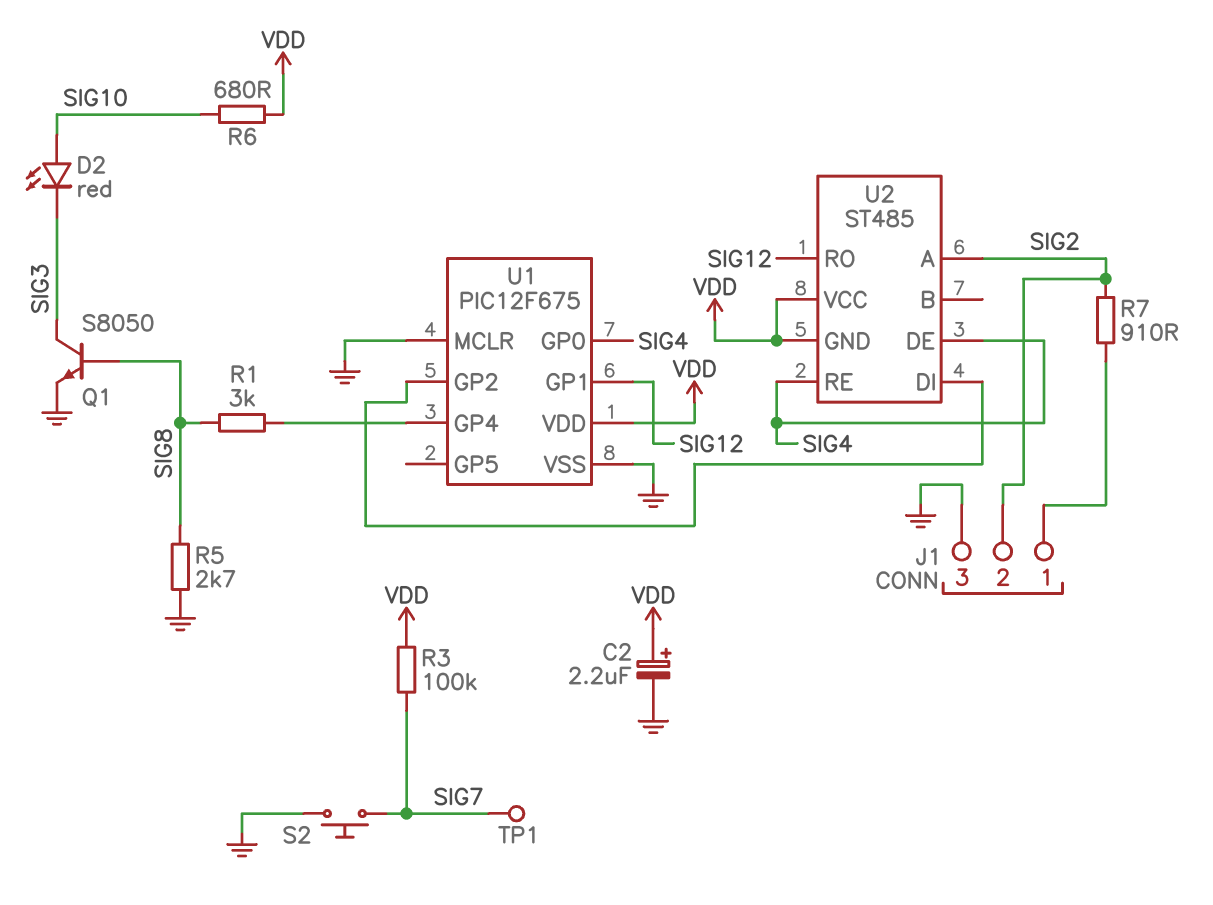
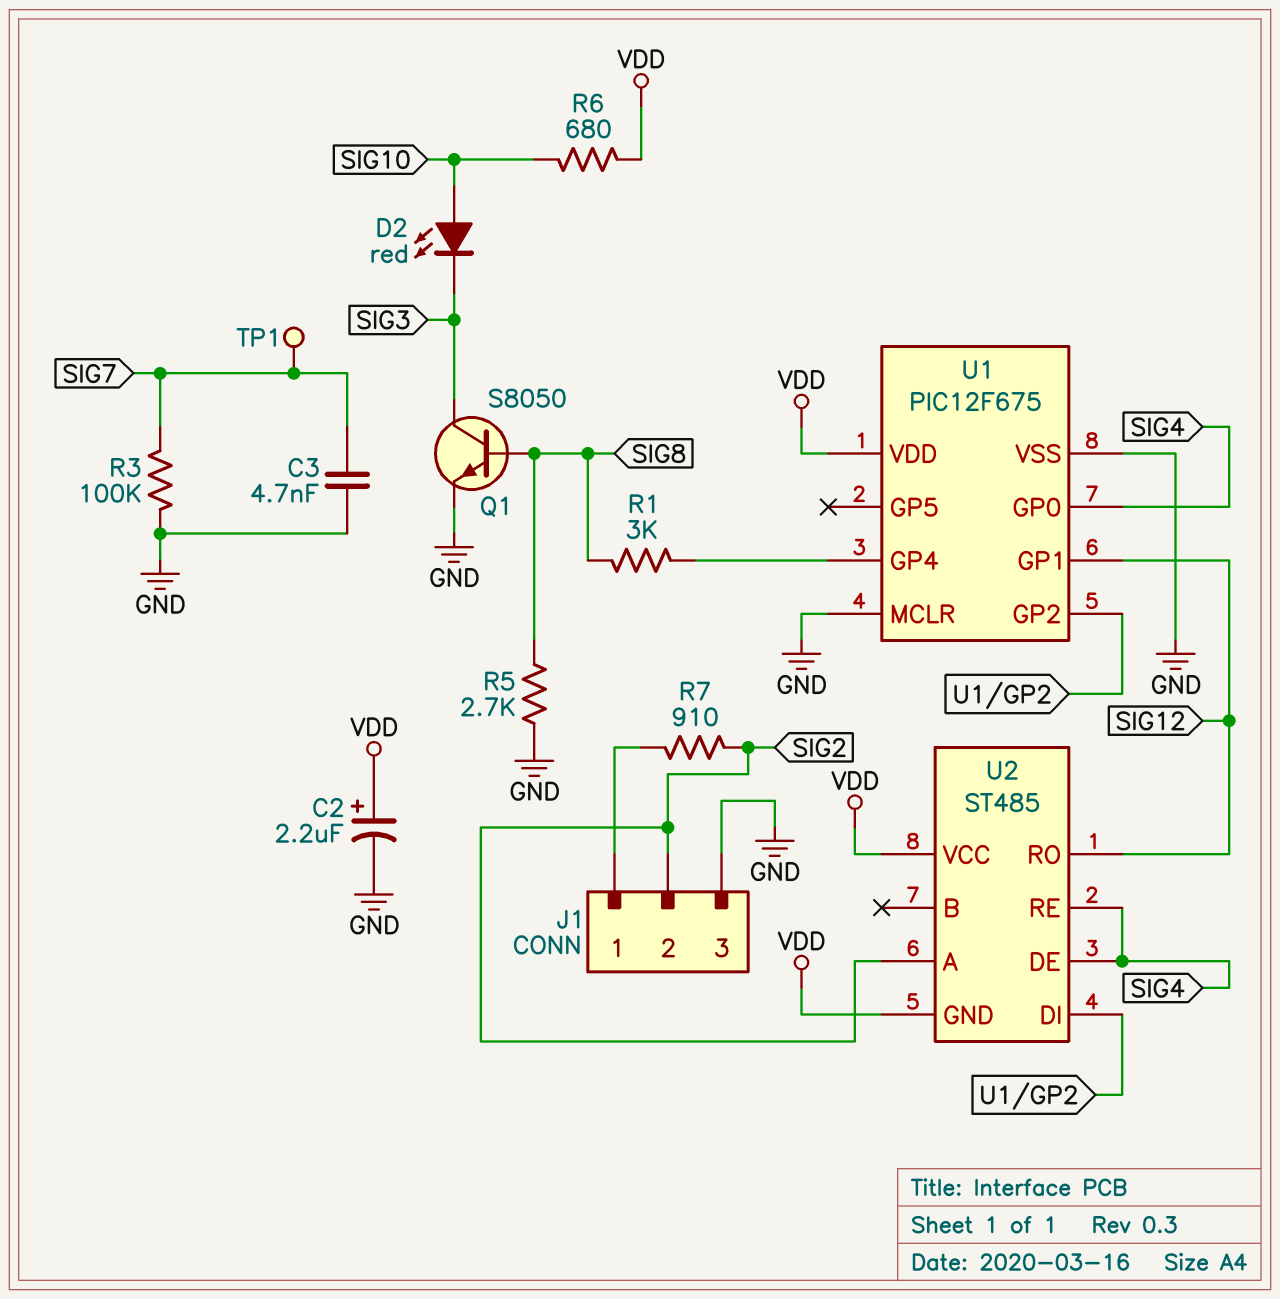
C3: none -> 4.7nF (GND, SIG7)
R3: 100k (SIG7, VDD) -> 100k (GND, SIG7)
S2: button (GND, SIG7) -> none

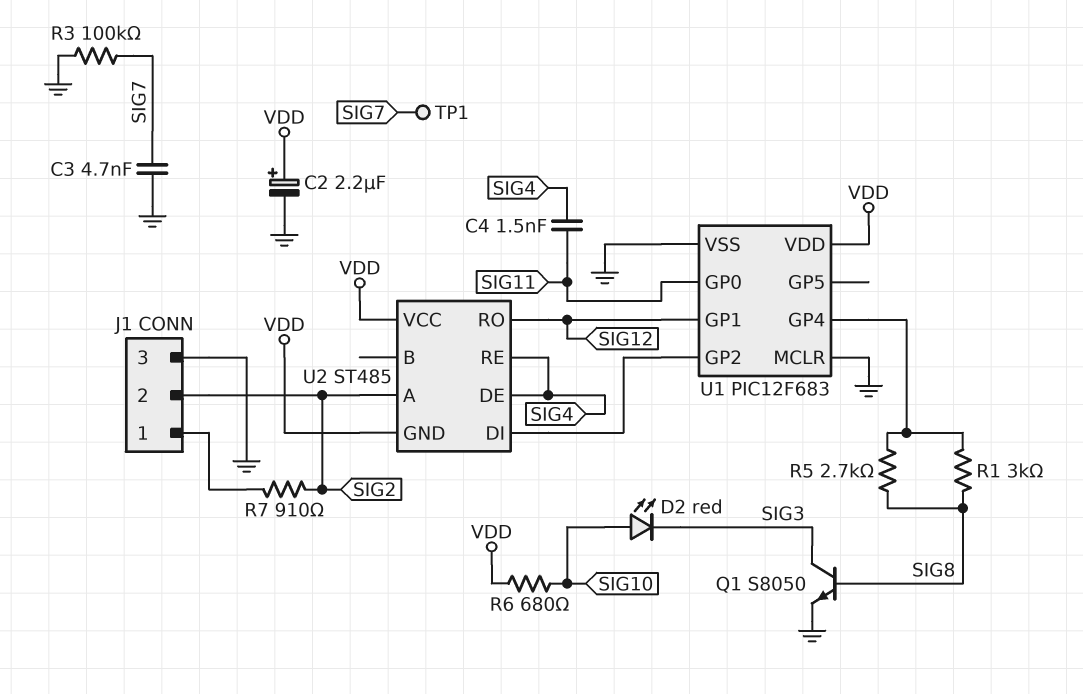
C4: none -> 1.5nF (SIG4, SIG11)
R5: 2.7k (GND, SIG8) -> 2.7k (SIG8, U1/GP4)
U1: PIC12F675 -> PIC12F683
U1 pin GP0: SIG4 -> SIG11

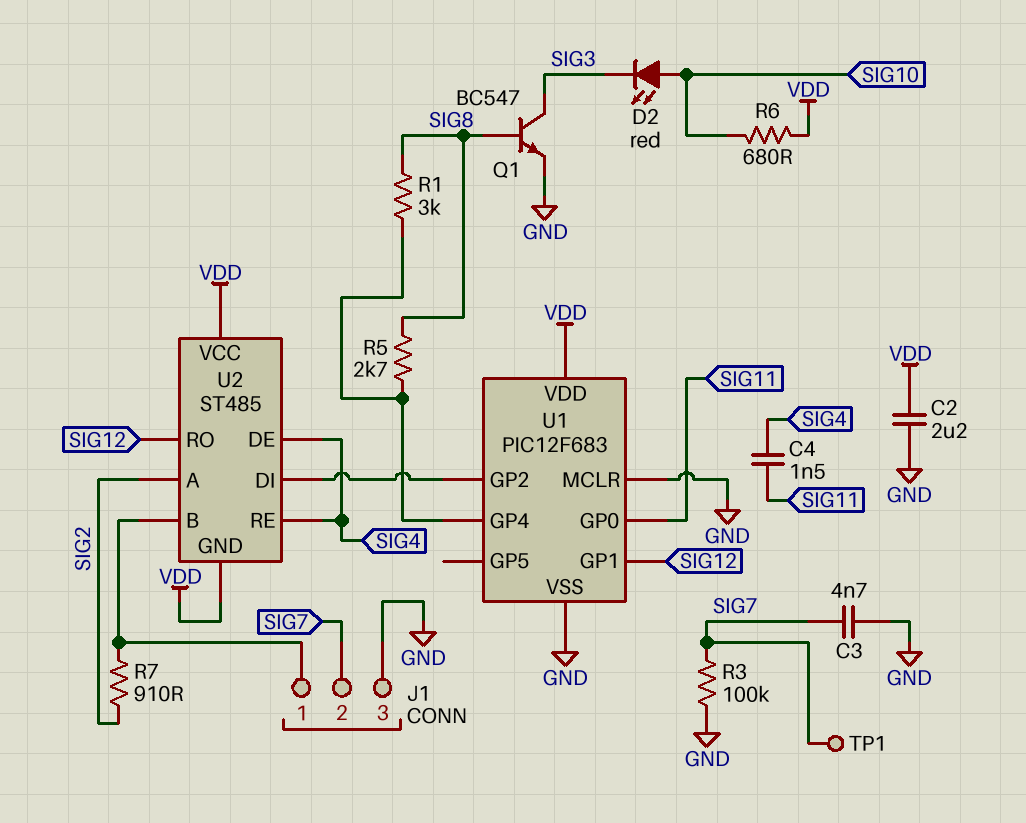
C2: 2.2uF (plus VDD, minus GND) -> 2.2uF (GND, VDD)
J1 pin 2: SIG2 -> SIG7
Q1: NPN S8050 (B SIG8, C SIG3, E GND) -> NPN BC547 (B SIG8, C SIG3, E GND)
U2 pin B: none -> J1/1

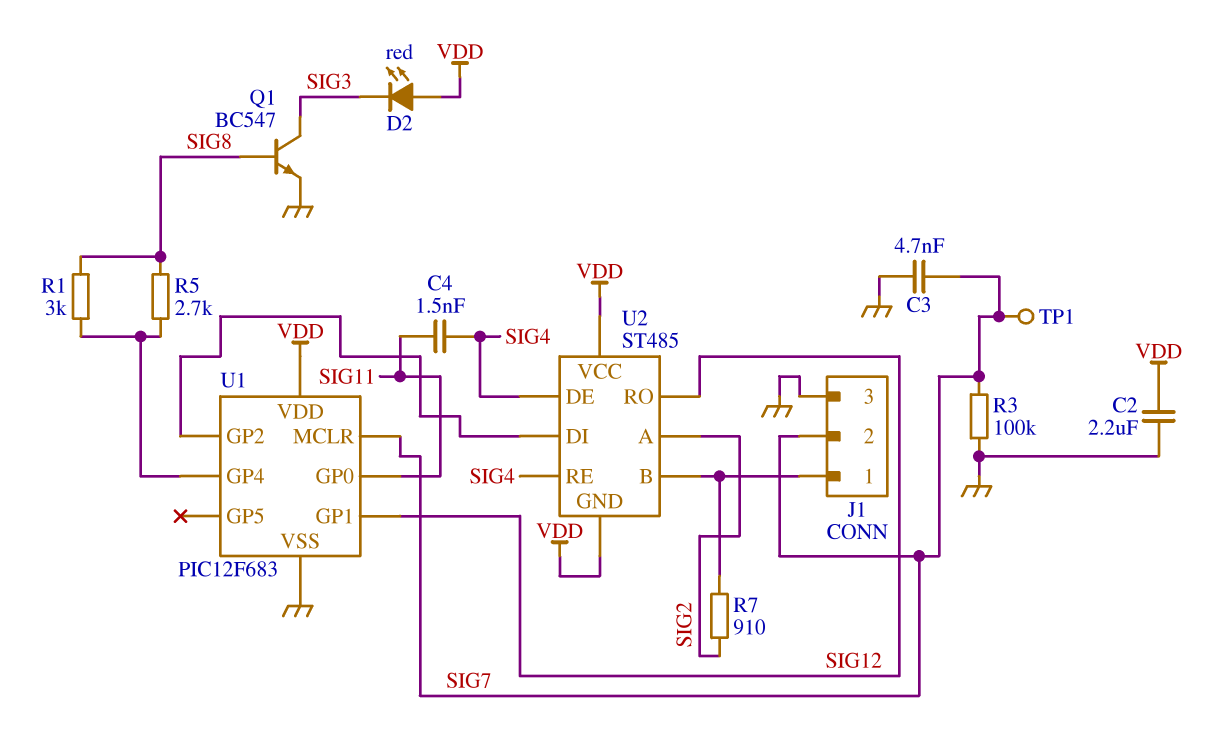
D2: LED red (A SIG10, K SIG3) -> LED red (A VDD, K SIG3)
R6: 680 (SIG10, VDD) -> none
U1 pin MCLR: GND -> SIG7

